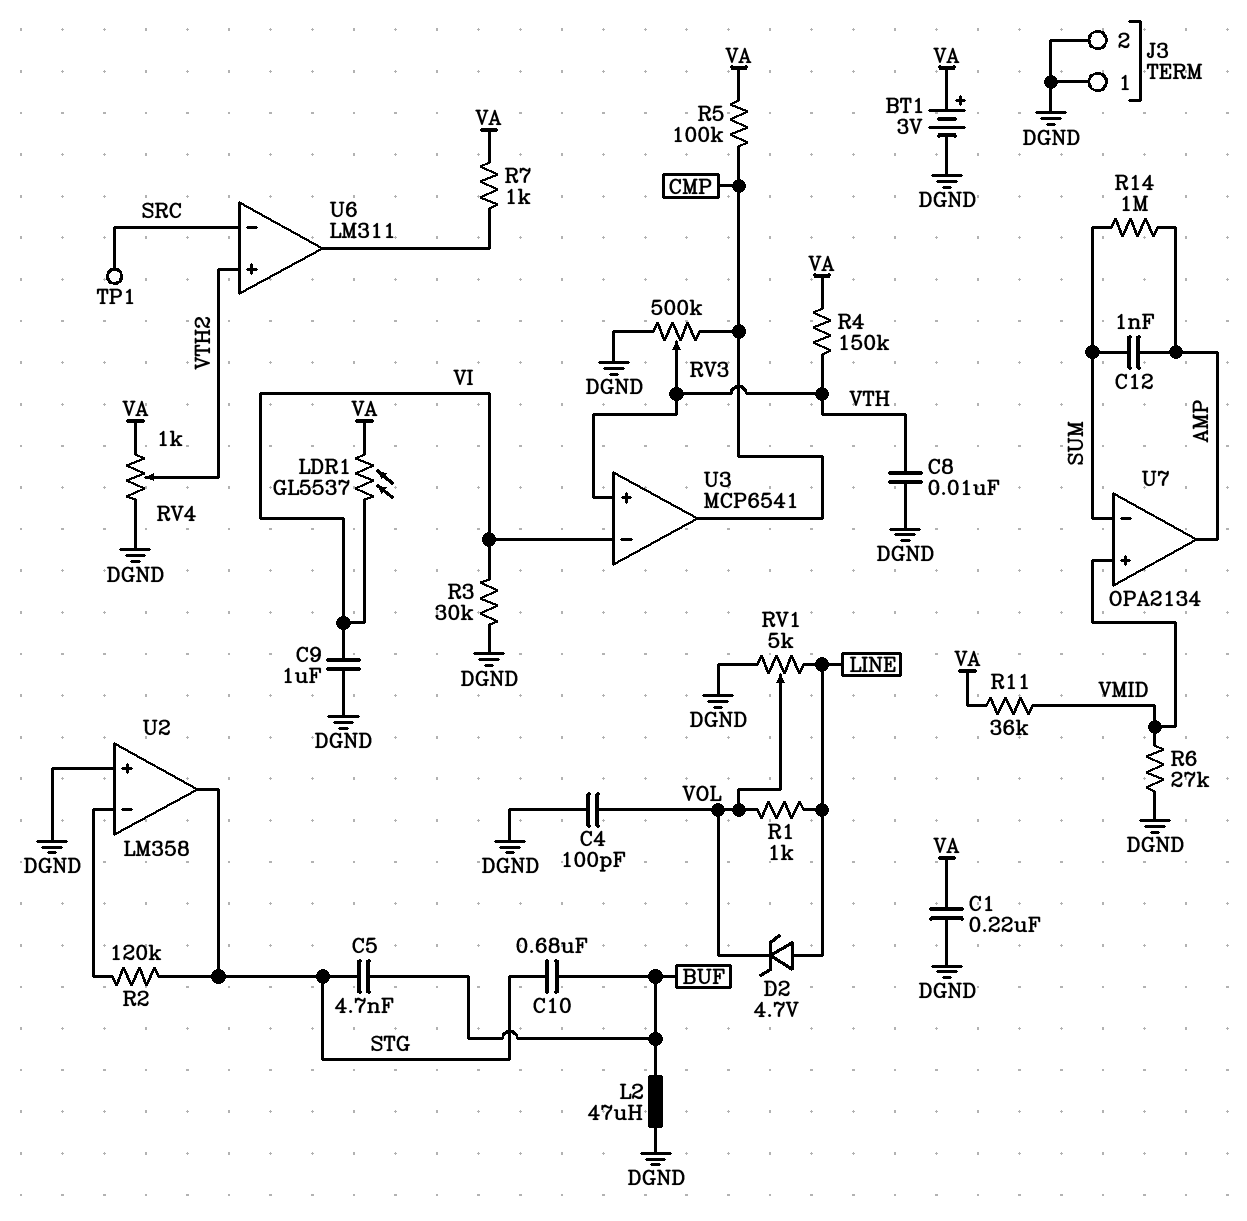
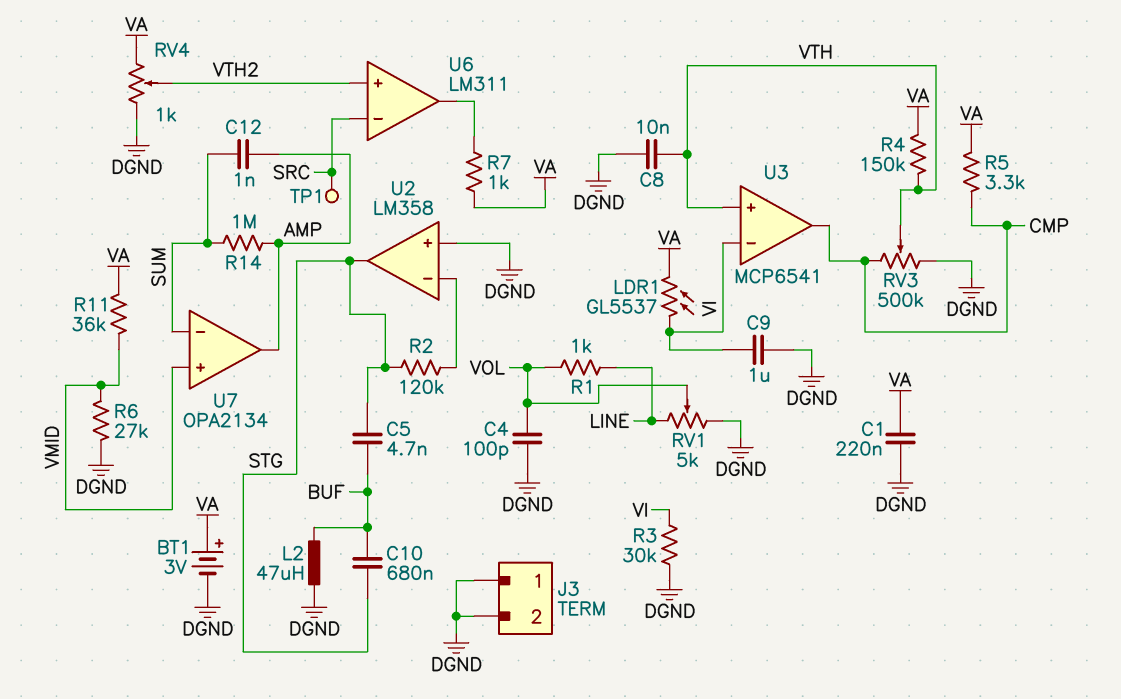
D2: zener 4.7V (A LINE, K VOL) -> none
R5: 100k (CMP, VA) -> 3.3k (CMP, VA)

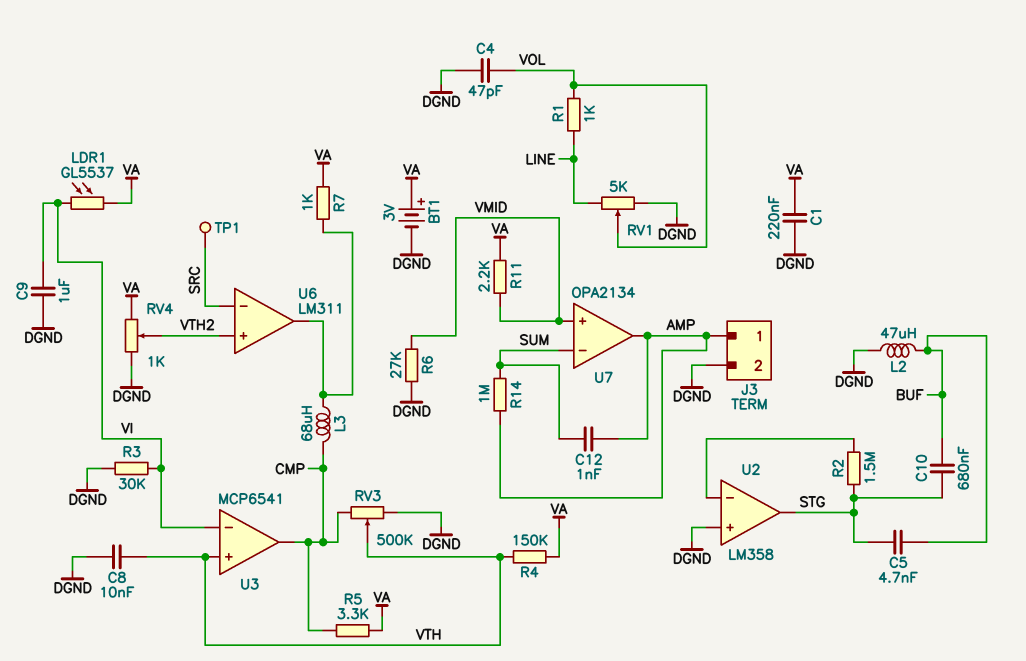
C4: 100pF (DGND, VOL) -> 47pF (DGND, VOL)
J3 pin 1: DGND -> AMP
L3: none -> 68uH (CMP, U6/out)
R2: 120k (STG, U2/in-) -> 1.5M (STG, U2/in-)
R11: 36k (VA, VMID) -> 2.2k (VA, VMID)

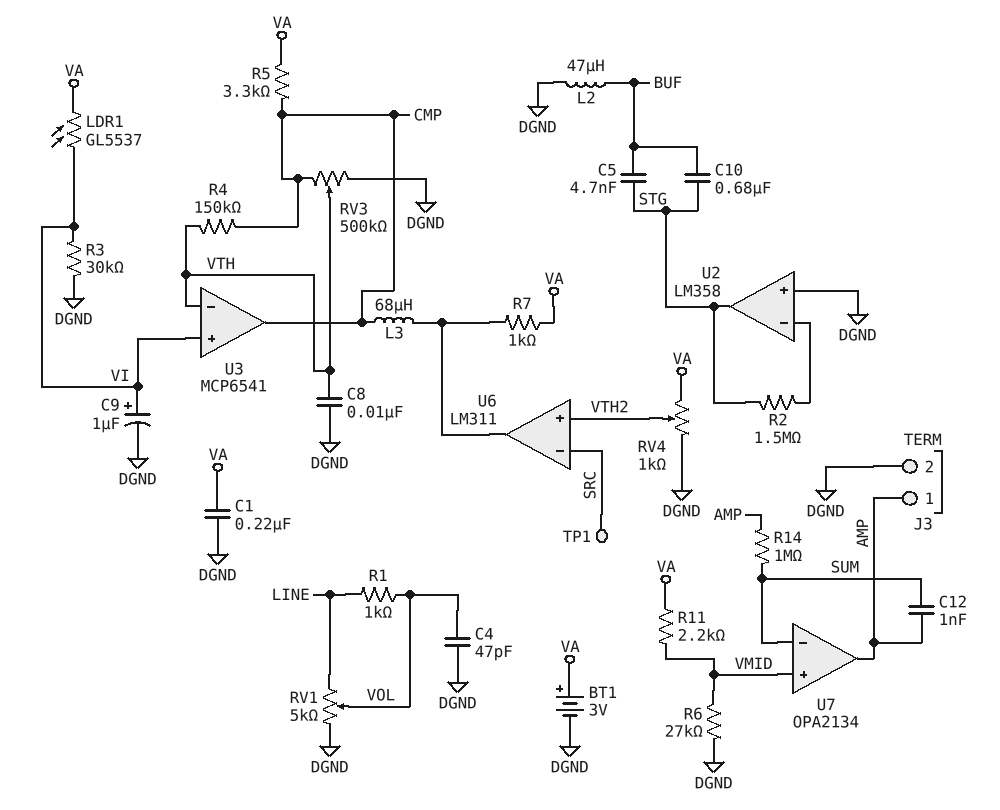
C9: 1uF (DGND, VI) -> 1uF (plus VI, minus DGND)
R4: 150k (VA, VTH) -> 150k (CMP, VTH)
U3 pin in+: VTH -> VI
U3 pin in-: VI -> VTH

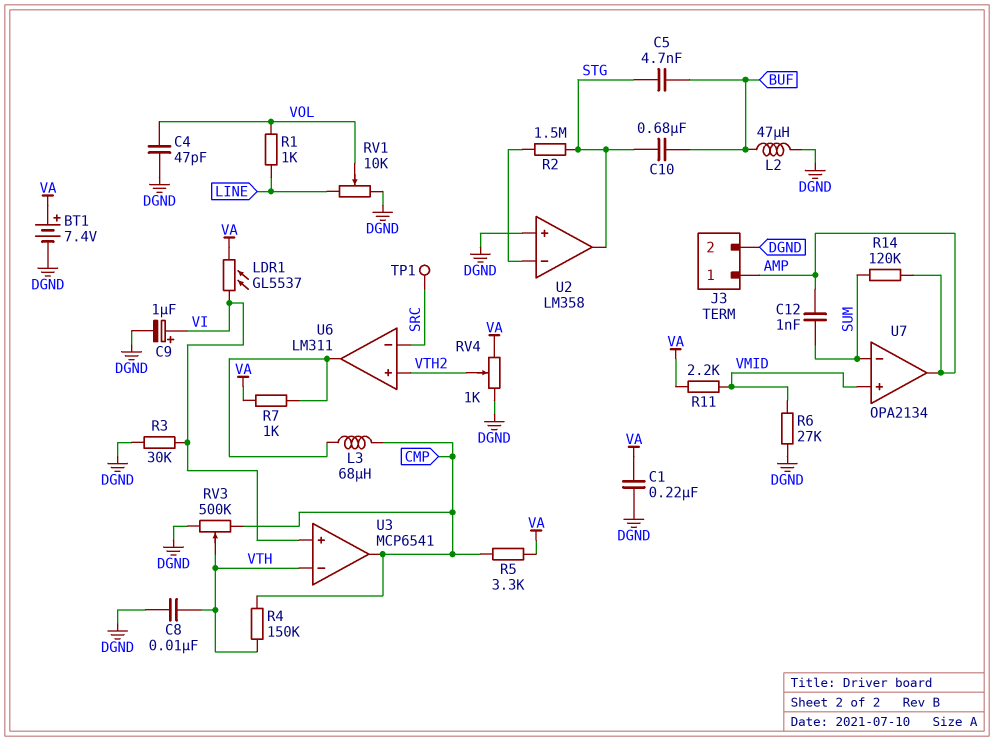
BT1: 3V (plus VA, minus DGND) -> 7.4V (plus VA, minus DGND)
R14: 1M (AMP, SUM) -> 120k (AMP, SUM)
RV1: 5k (DGND, LINE, wiper VOL) -> 10k (DGND, LINE, wiper VOL)

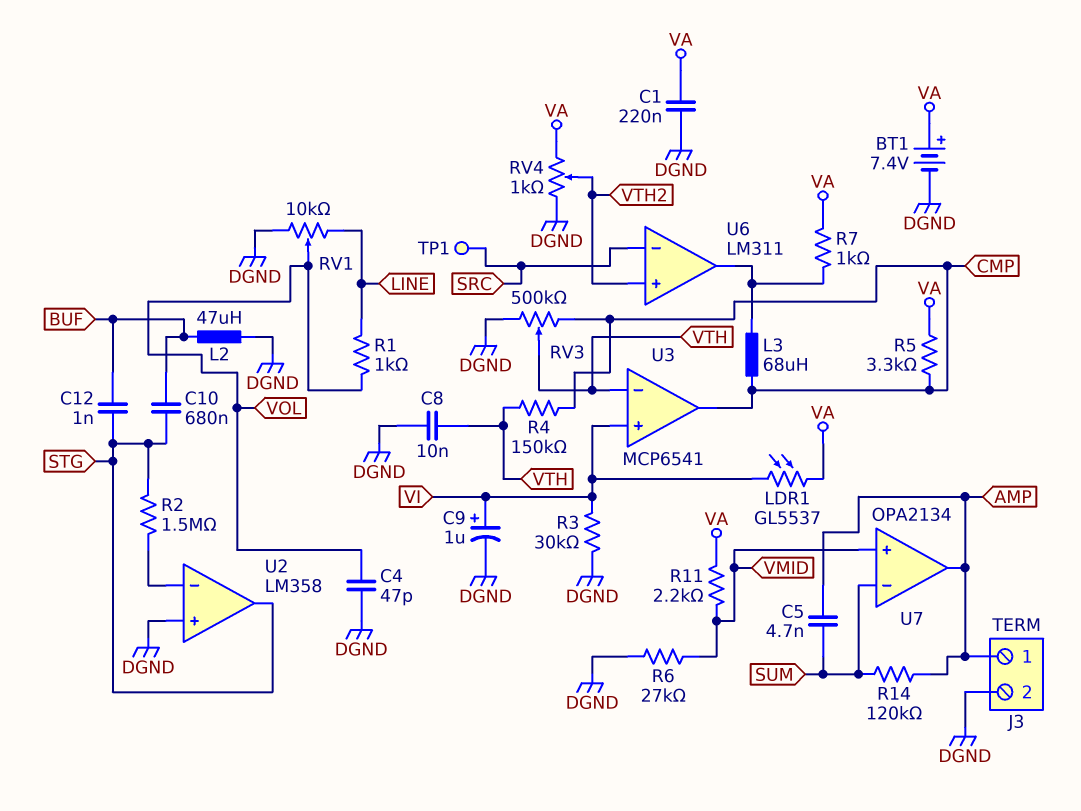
C5: 4.7nF (BUF, STG) -> 4.7nF (AMP, SUM)
C12: 1nF (AMP, SUM) -> 1nF (BUF, STG)

